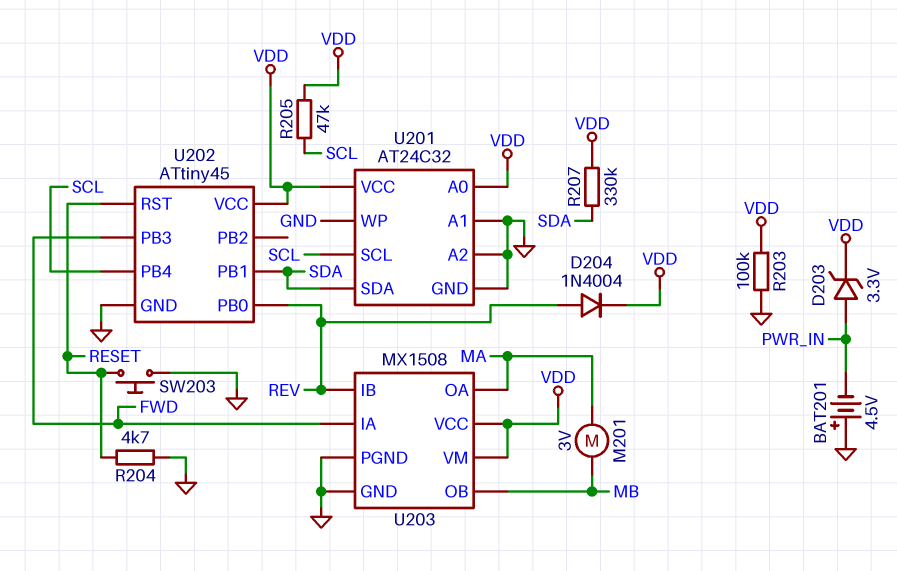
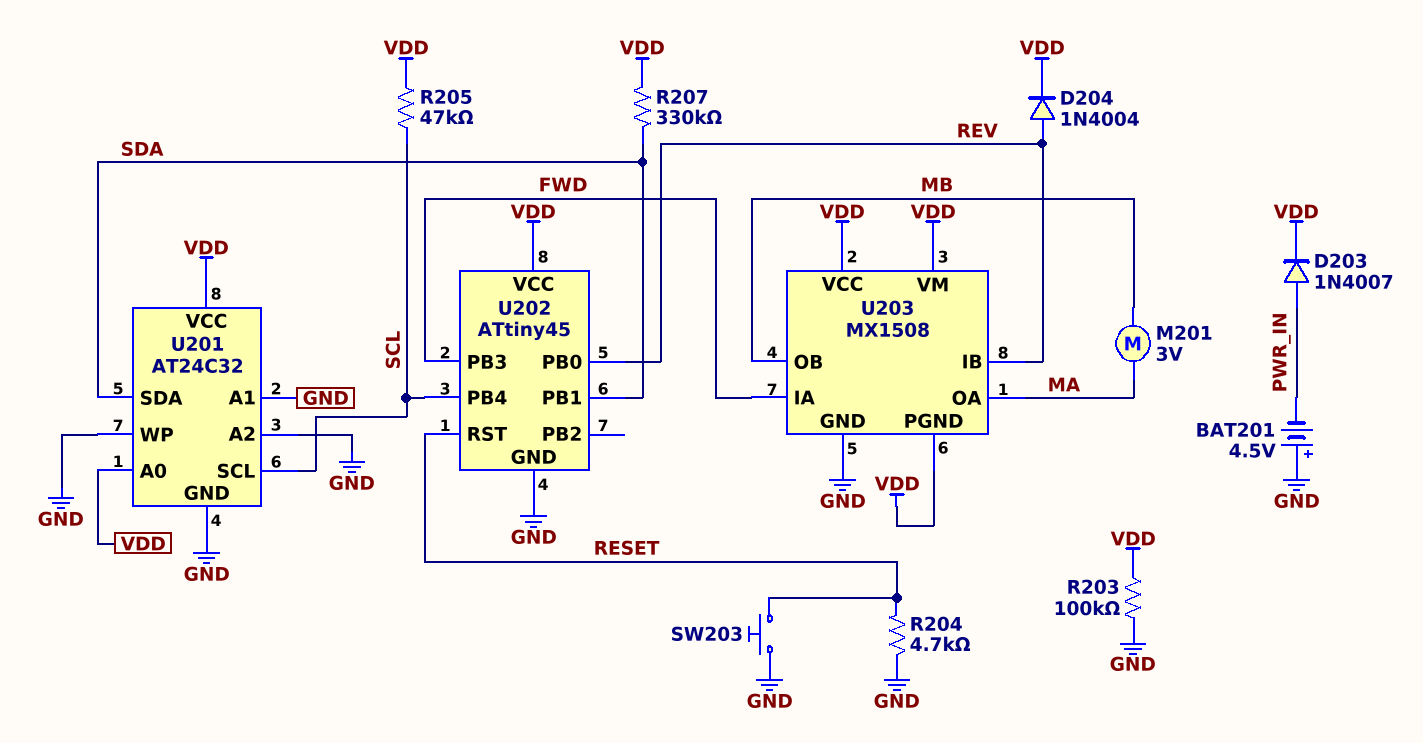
D203: zener 3.3V (A PWR_IN, K VDD) -> diode 1N4007 (A PWR_IN, K VDD)
U203 pin PGND: GND -> VDD

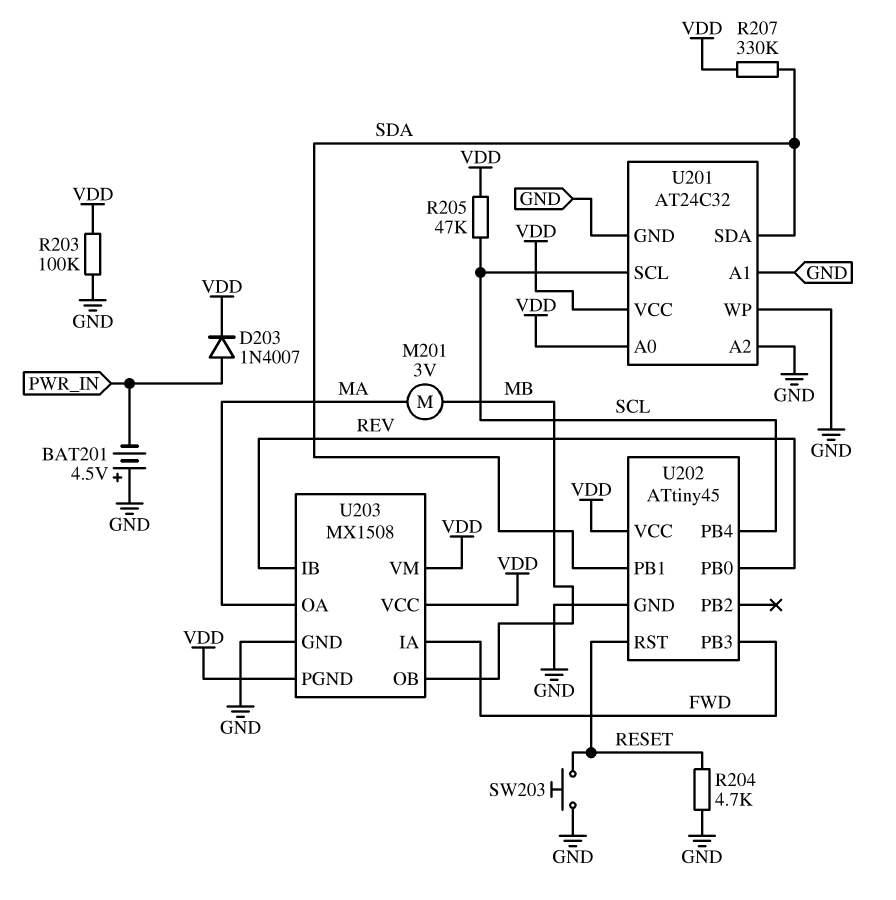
D204: diode 1N4004 (A REV, K VDD) -> none

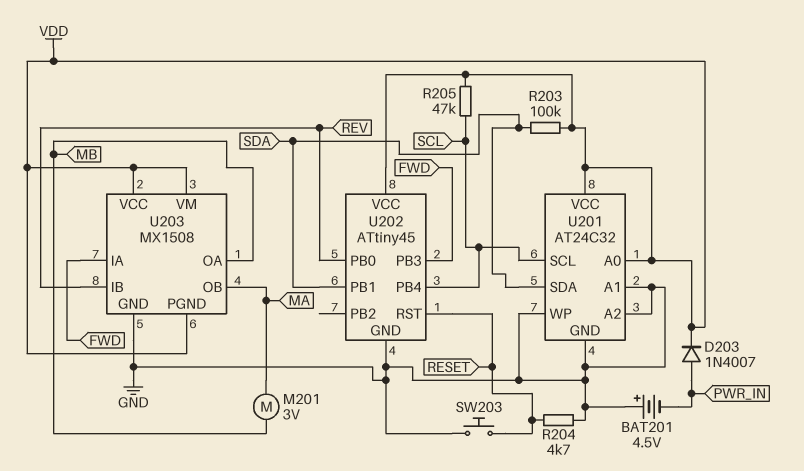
R203: 100k (GND, VDD) -> 100k (SDA, VDD)
R207: 330k (SDA, VDD) -> none
U203 pin OA: MA -> MB
U203 pin OB: MB -> MA

